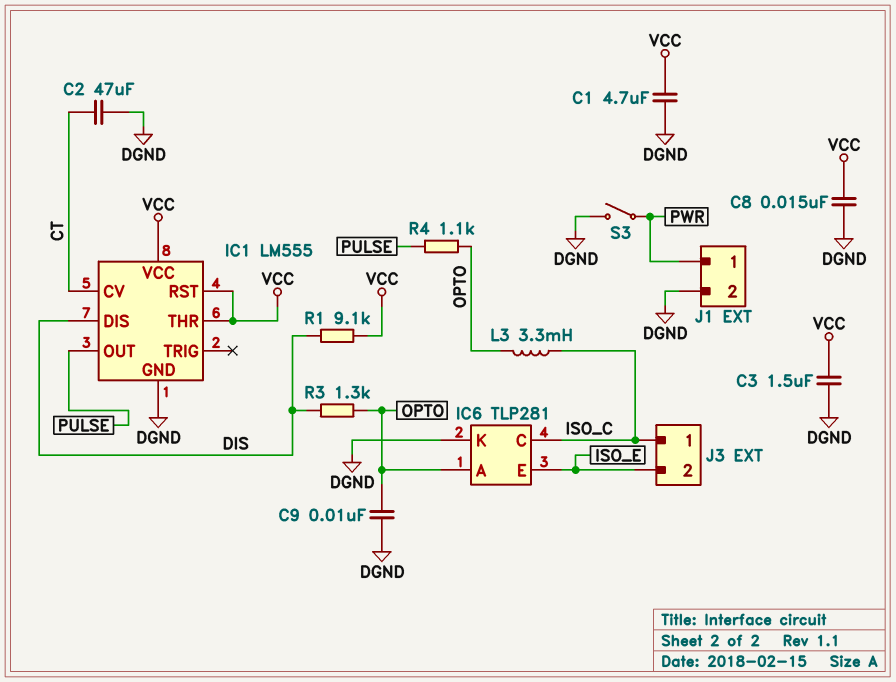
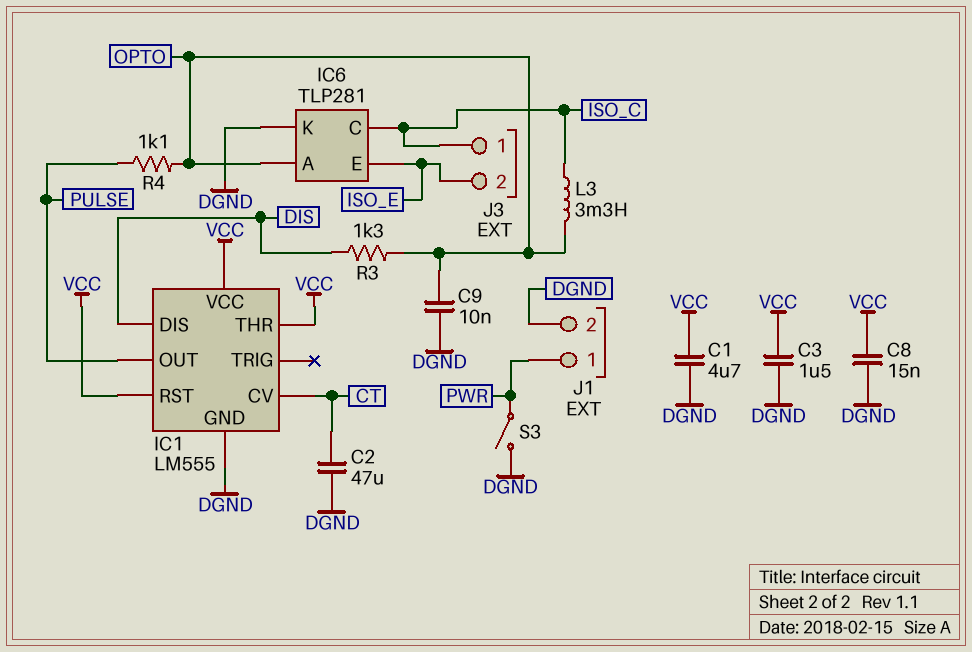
R1: 9.1k (DIS, VCC) -> none

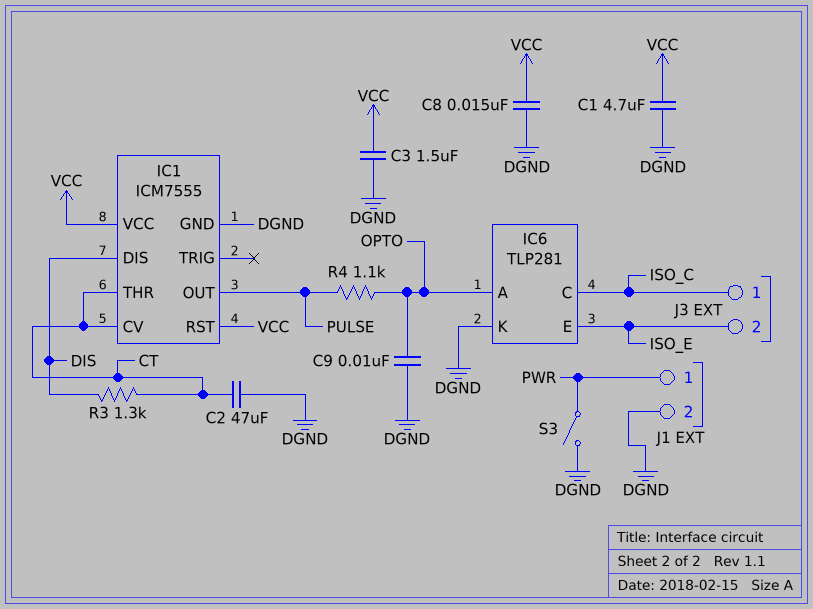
IC1: LM555 -> ICM7555
IC1 pin THR: VCC -> CT
L3: 3.3mH (ISO_C, OPTO) -> none
R3: 1.3k (DIS, OPTO) -> 1.3k (CT, DIS)

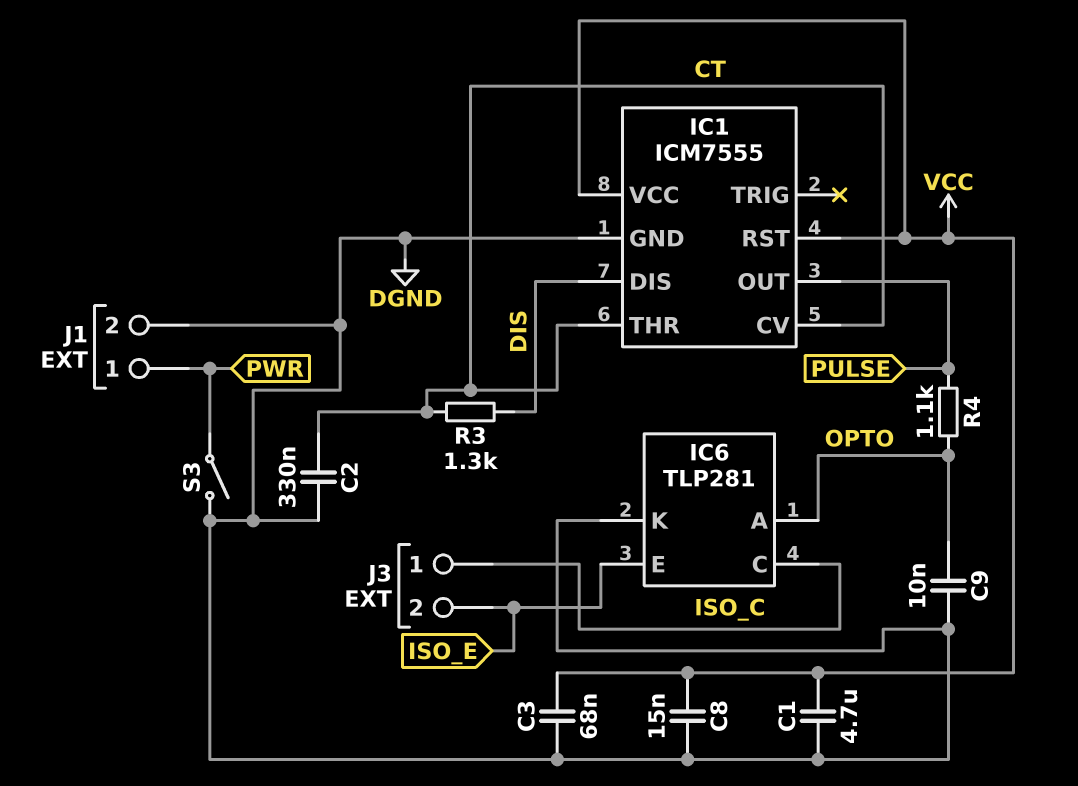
C2: 47uF (CT, DGND) -> 330nF (CT, DGND)
C3: 1.5uF (DGND, VCC) -> 68nF (DGND, VCC)

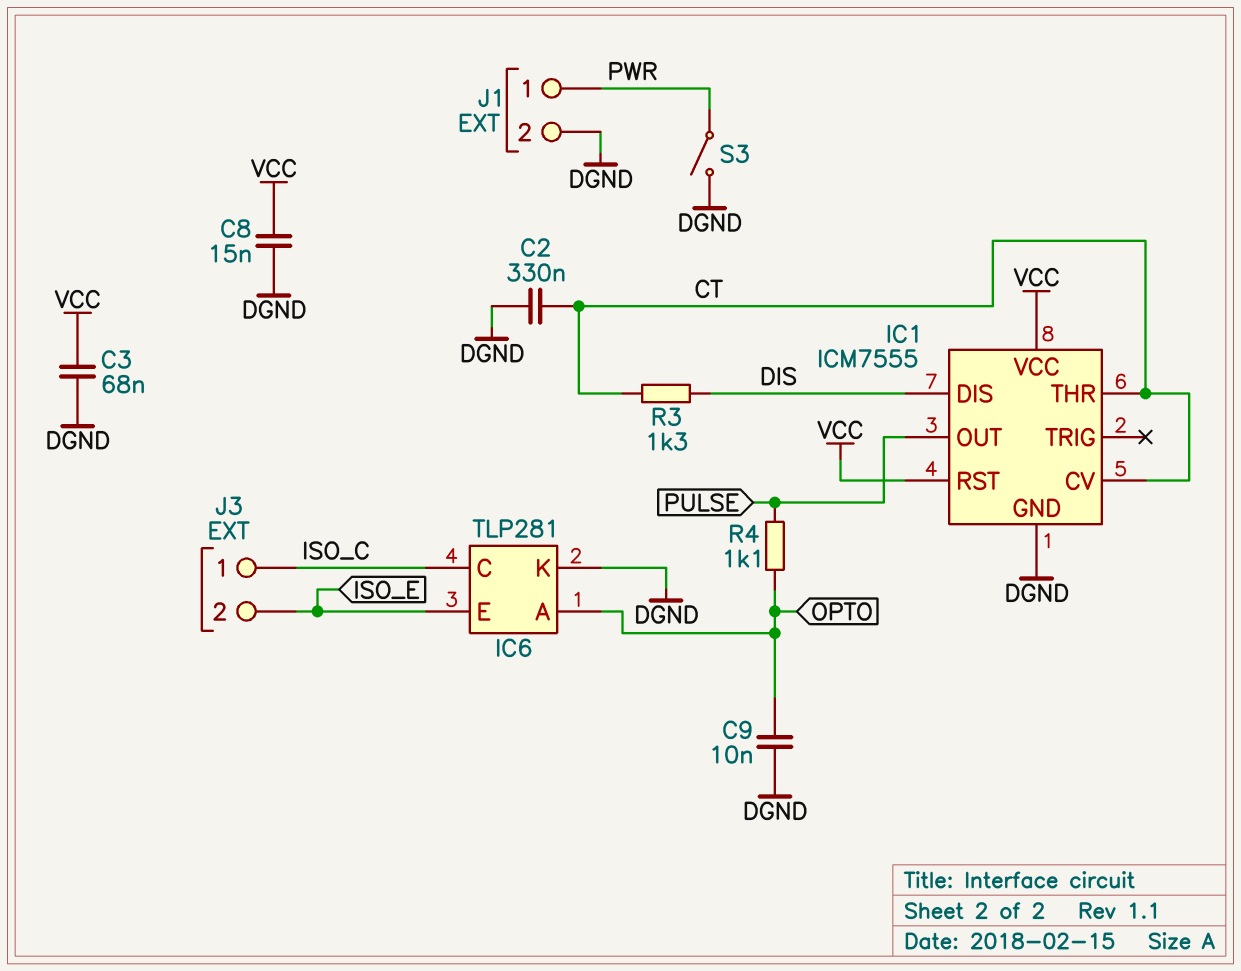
C1: 4.7uF (DGND, VCC) -> none

